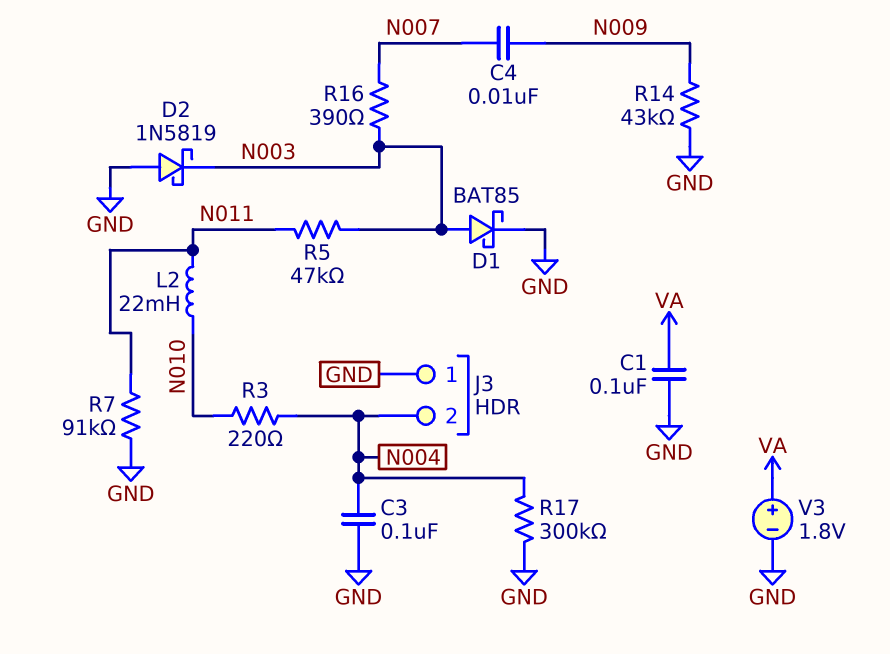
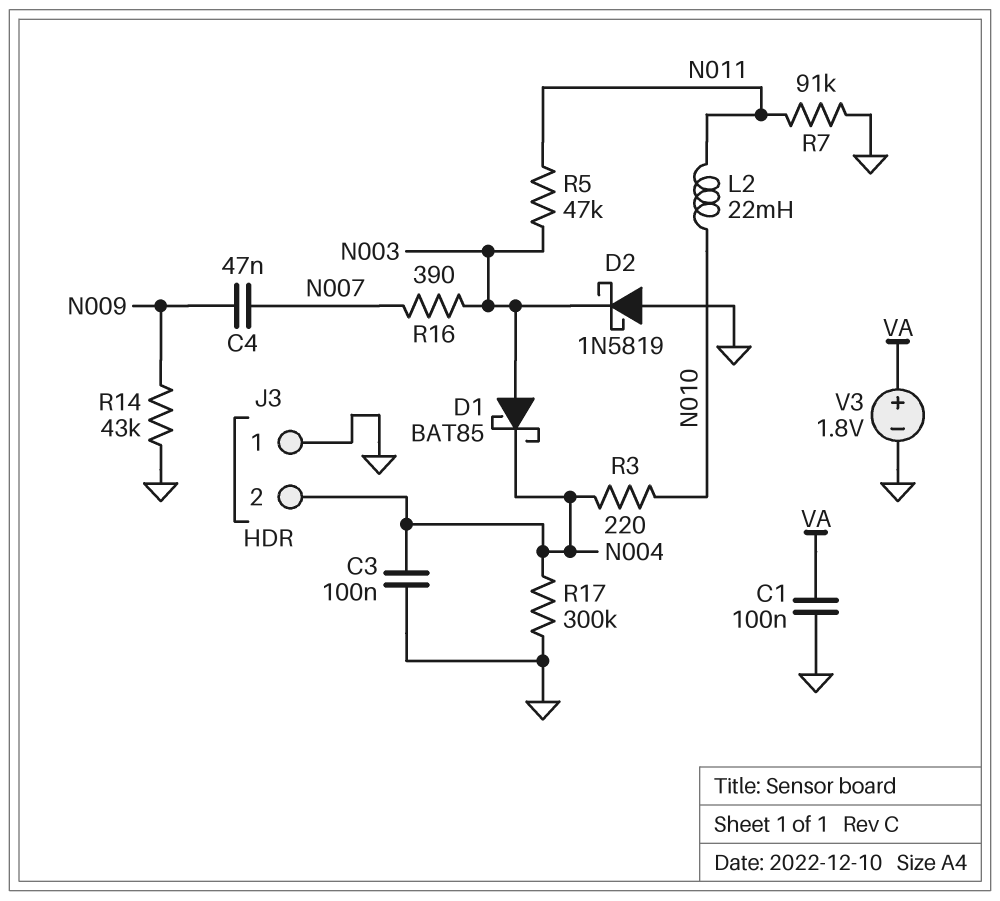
C4: 10nF (N007, N009) -> 47nF (N007, N009)
D1: schottky BAT85 (A N003, K GND) -> schottky BAT85 (A N003, K N004)

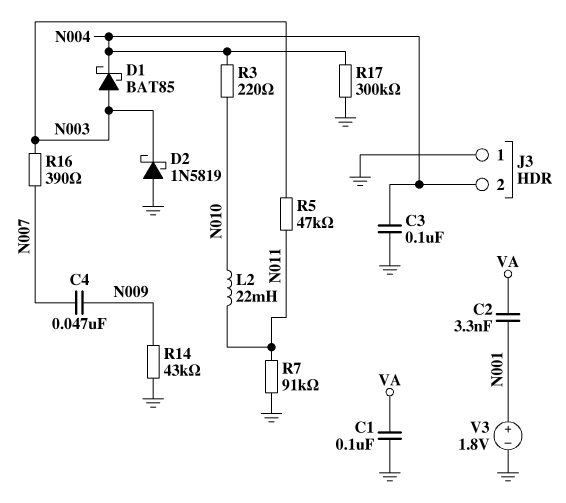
C2: none -> 3.3nF (N001, VA)
V3: 1.8V (plus VA, minus GND) -> 1.8V (plus N001, minus GND)

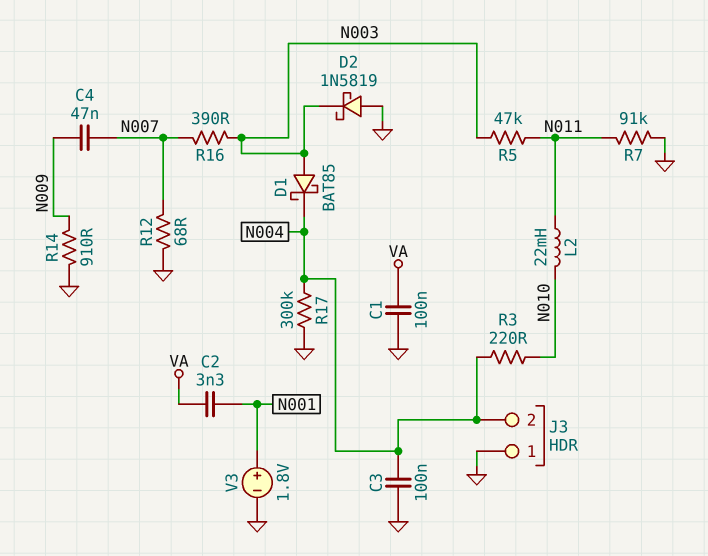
R12: none -> 68 (GND, N007)
R14: 43k (GND, N009) -> 910 (GND, N009)

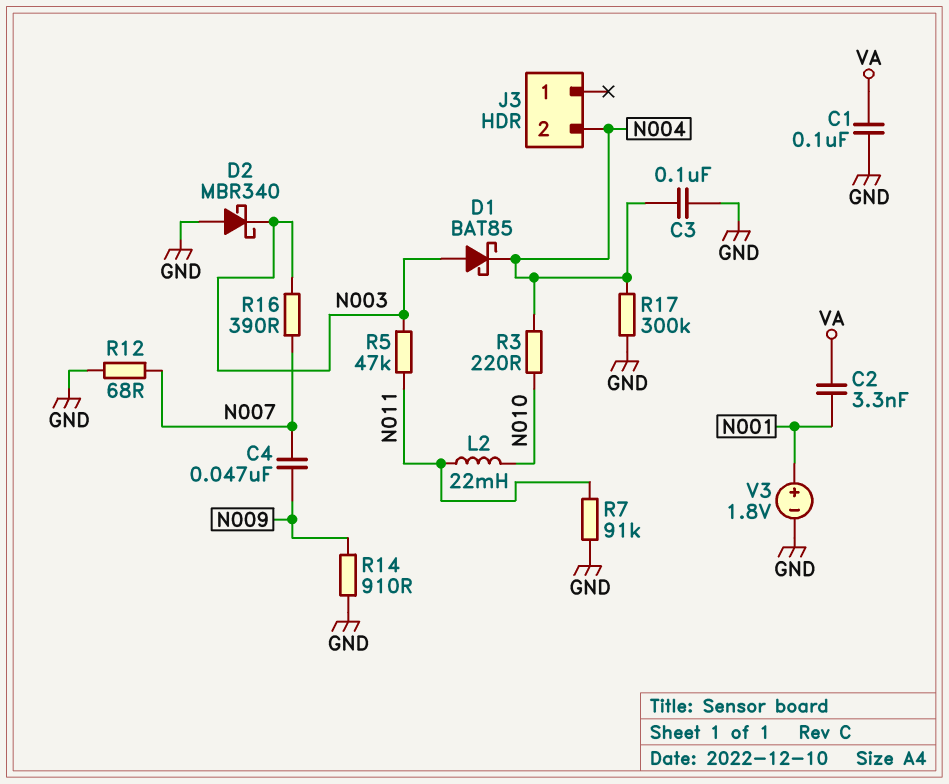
D2: schottky 1N5819 (A GND, K N003) -> schottky MBR340 (A GND, K N003)
J3 pin 1: GND -> none

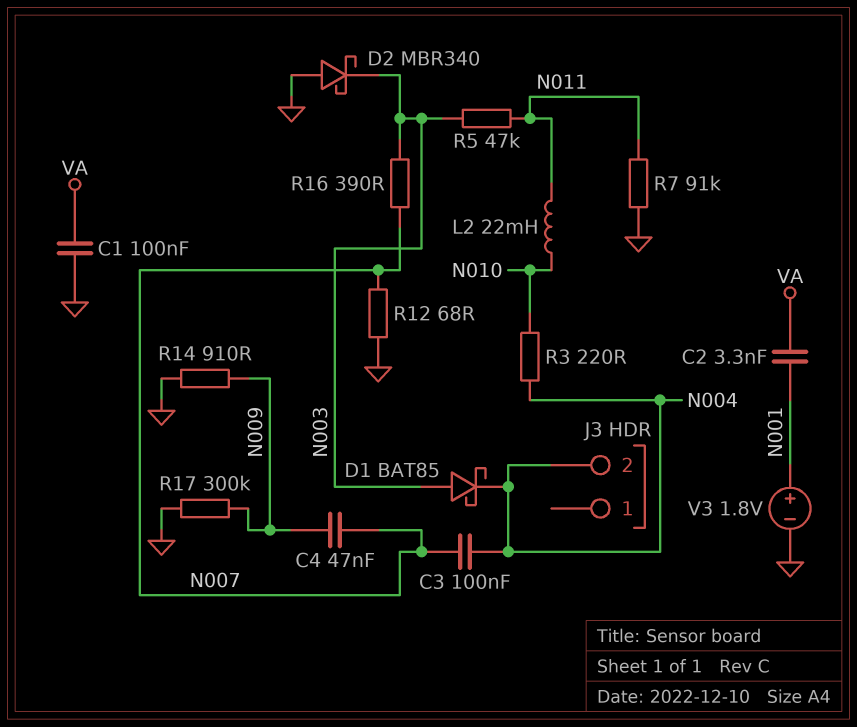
C3: 100nF (GND, N004) -> 100nF (N004, N007)
R17: 300k (GND, N004) -> 300k (GND, N009)

